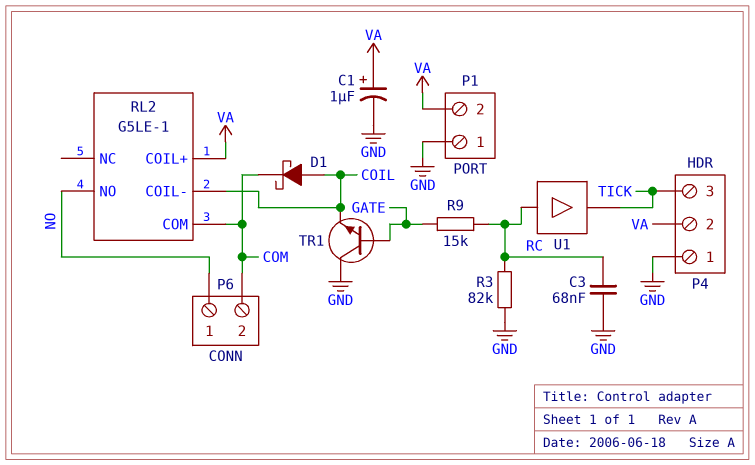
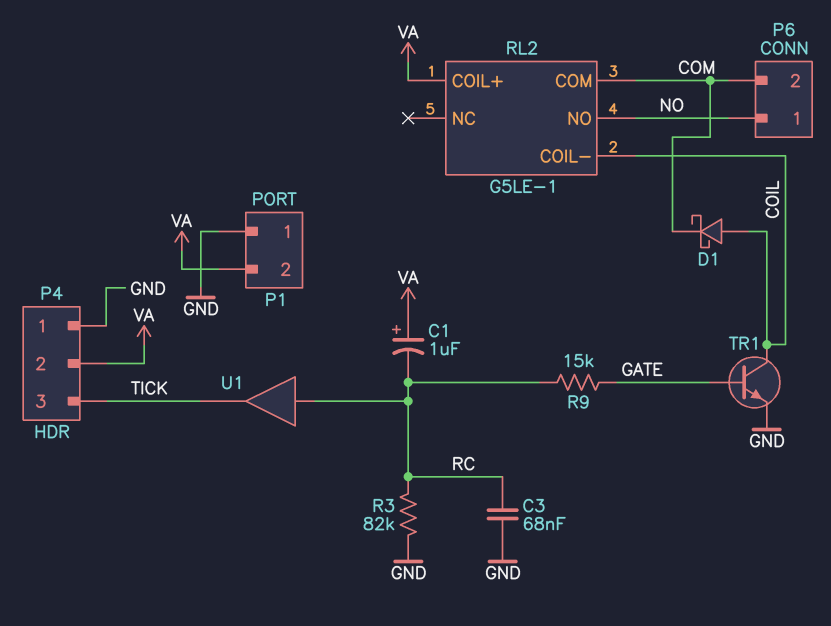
C1: 1uF (plus VA, minus GND) -> 1uF (plus VA, minus RC)
TR1: NPN (B GATE, C GND, E COIL) -> NPN (B GATE, C COIL, E GND)

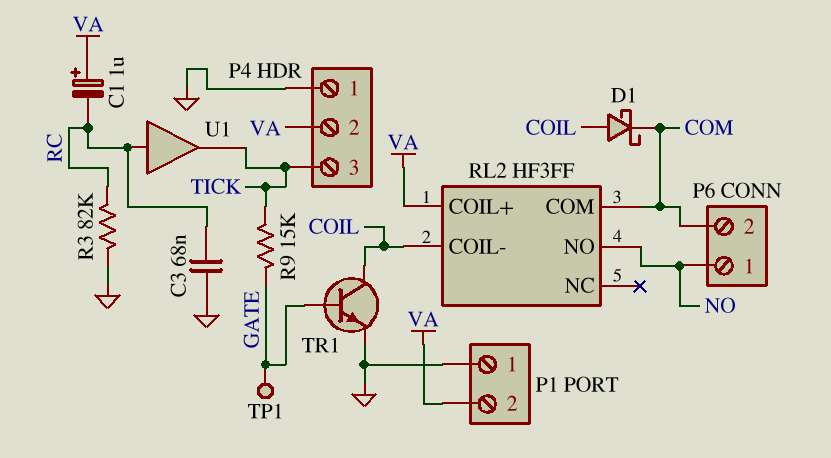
R9: 15k (GATE, RC) -> 15k (GATE, TICK)
RL2: G5LE-1 -> HF3FF
TP1: none -> test point (GATE)

